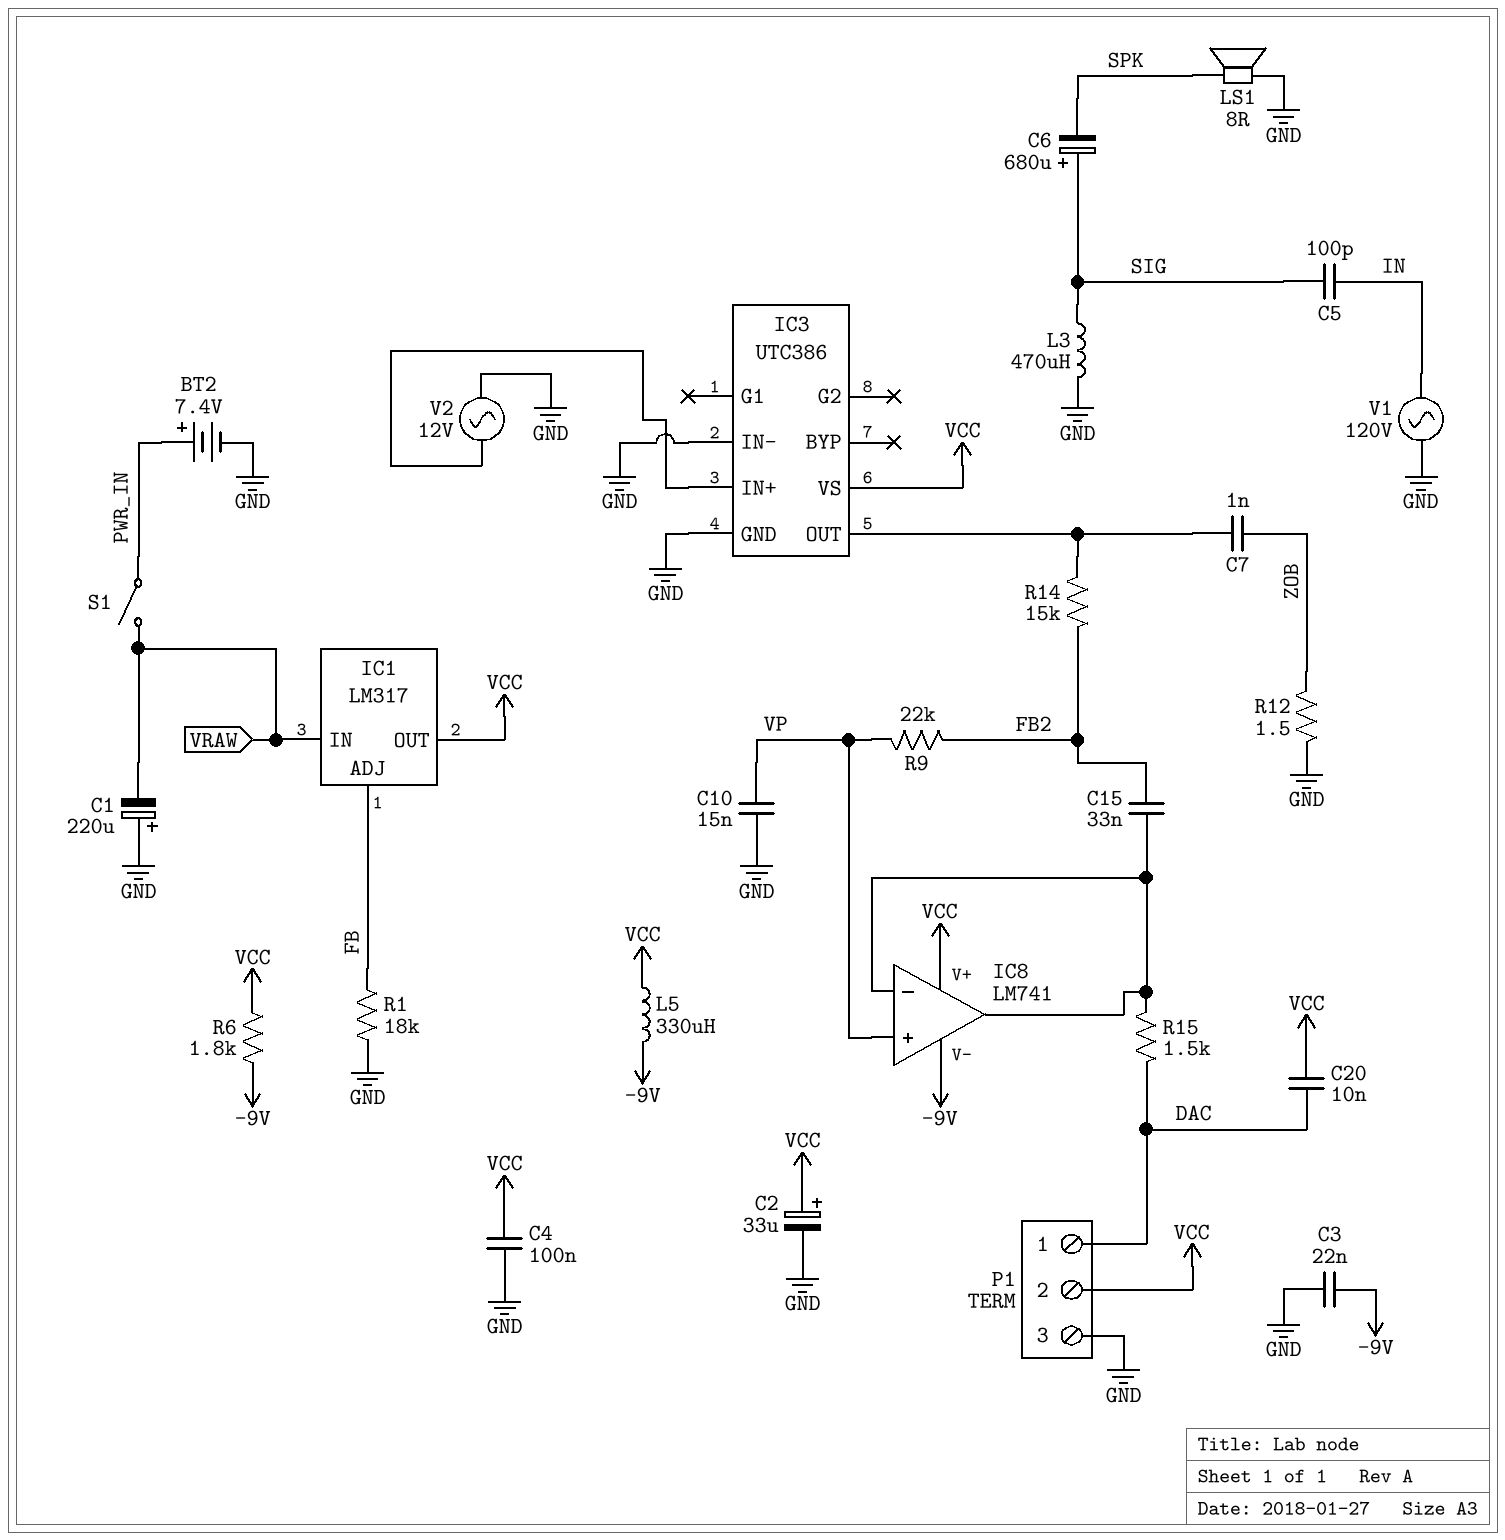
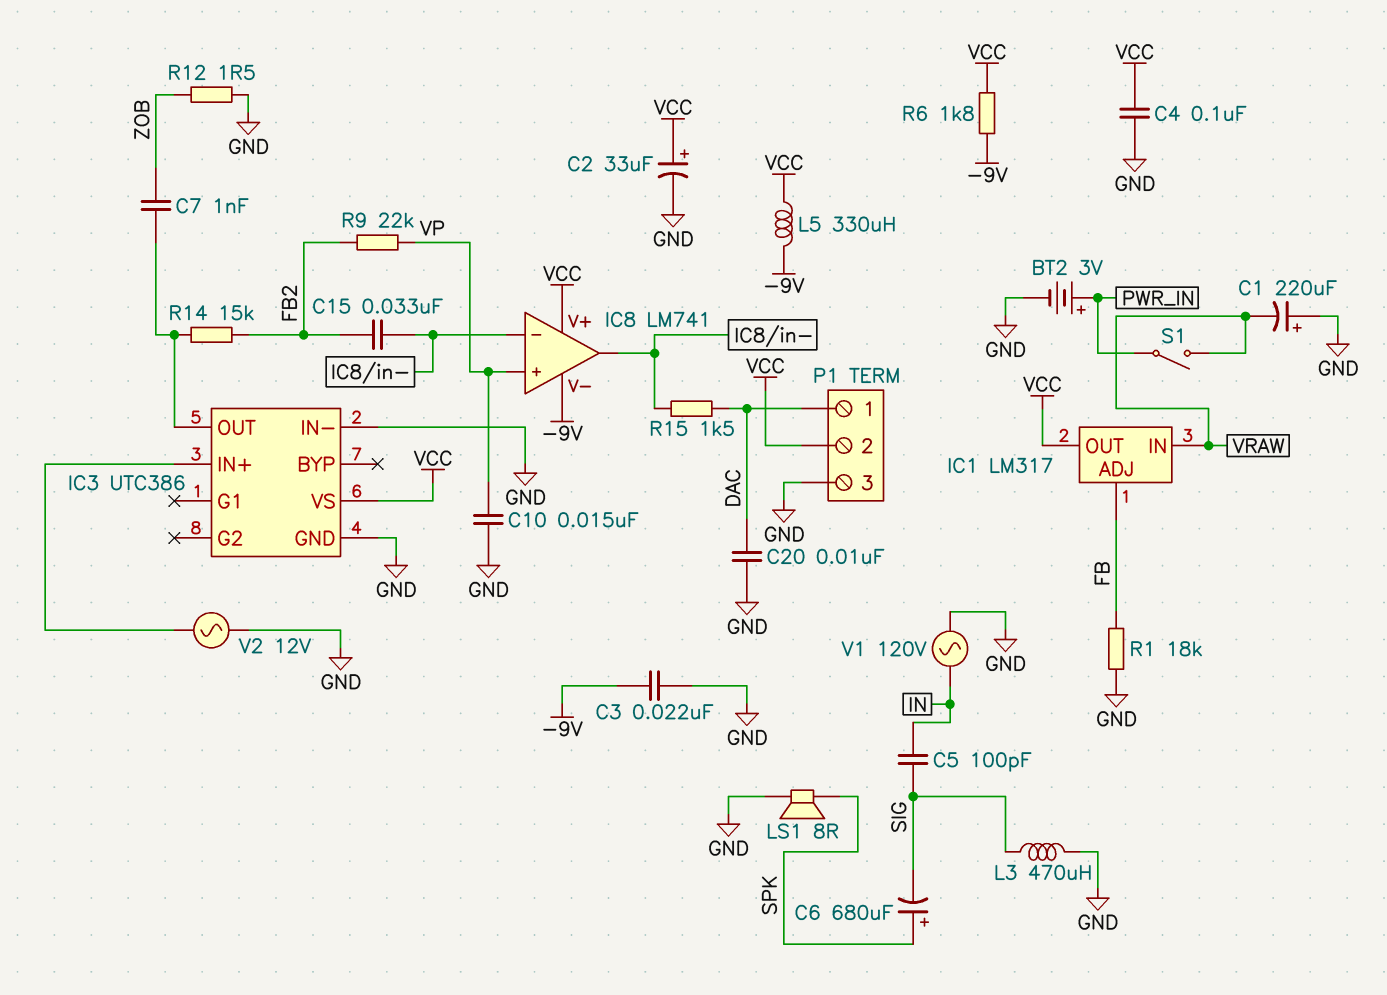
BT2: 7.4V (plus PWR_IN, minus GND) -> 3V (plus PWR_IN, minus GND)
C6: 680uF (plus SIG, minus SPK) -> 680uF (plus SPK, minus SIG)
C20: 10nF (DAC, VCC) -> 10nF (DAC, GND)

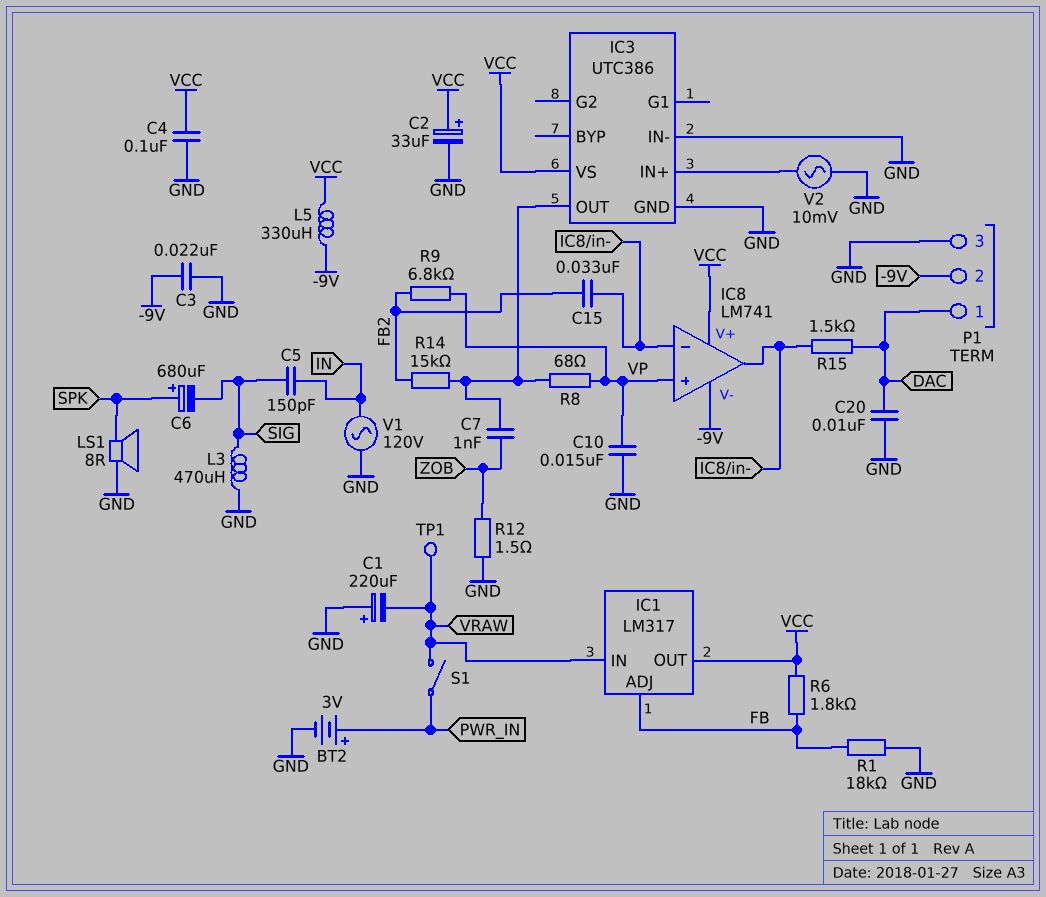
C5: 100pF (IN, SIG) -> 150pF (IN, SIG)
P1 pin 2: VCC -> -9V
R6: 1.8k (-9V, VCC) -> 1.8k (FB, VCC)
R8: none -> 68 (IC3/OUT, VP)
R9: 22k (FB2, VP) -> 6.8k (FB2, VP)
TP1: none -> test point (VRAW)
V2: AC 12V (GND, IC3/IN+) -> AC 10mV (GND, IC3/IN+)

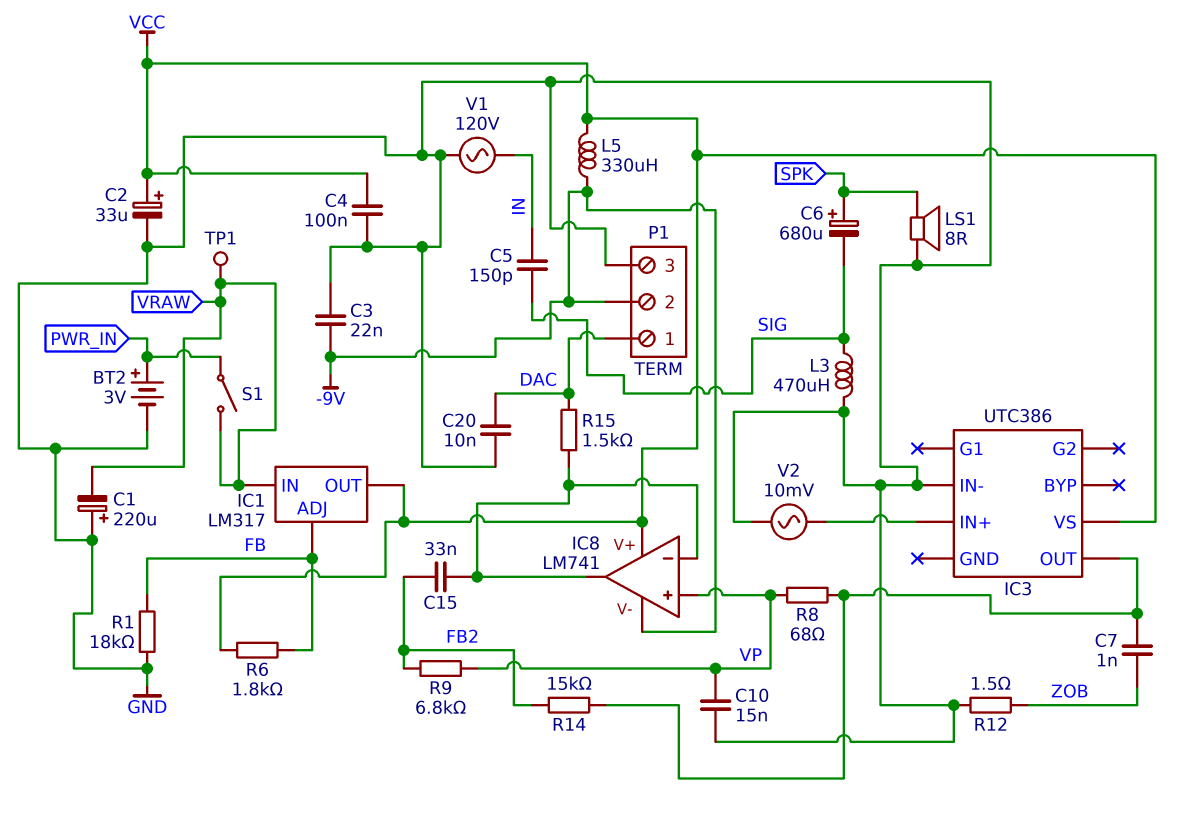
IC3 pin GND: GND -> none

